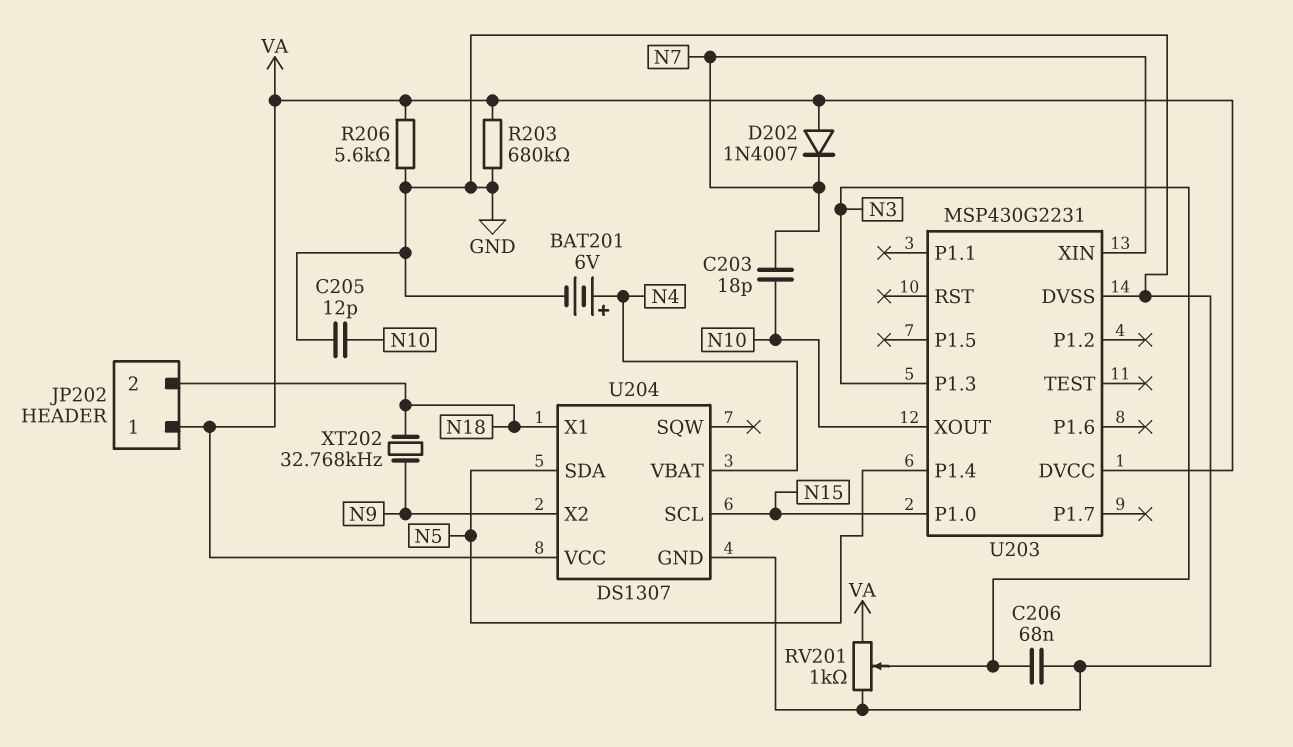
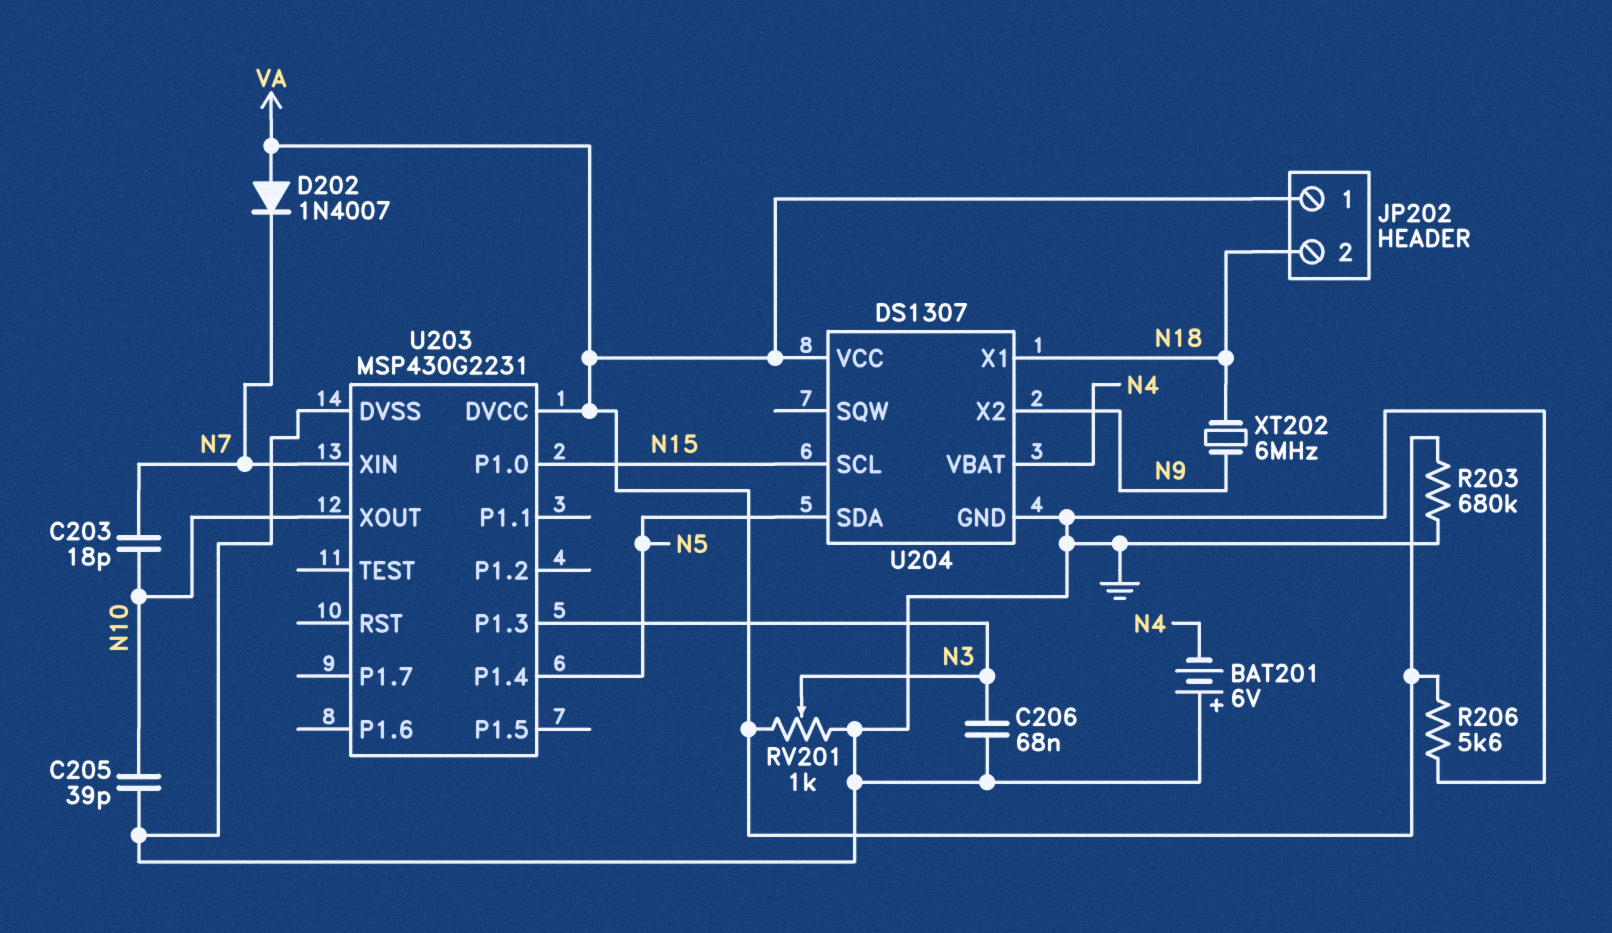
BAT201: 6V (plus N4, minus GND) -> 6V (plus GND, minus N4)
C205: 12pF (GND, N10) -> 39pF (GND, N10)
XT202: 32.768kHz (N9, N18) -> 6MHz (N9, N18)

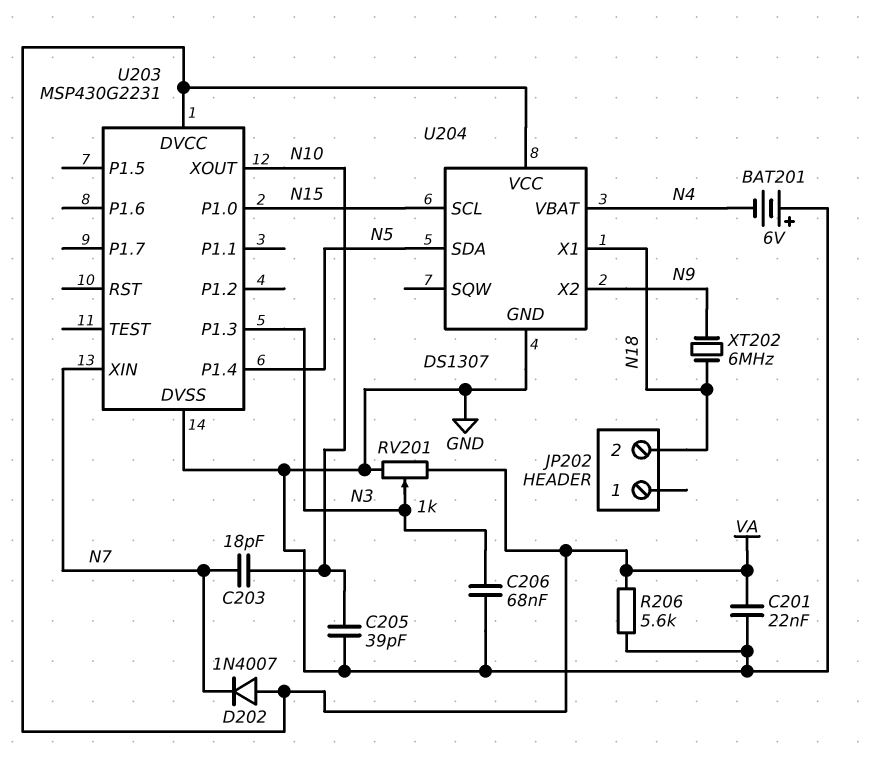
C201: none -> 22nF (GND, VA)
JP202 pin 1: VA -> none
R203: 680k (GND, VA) -> none

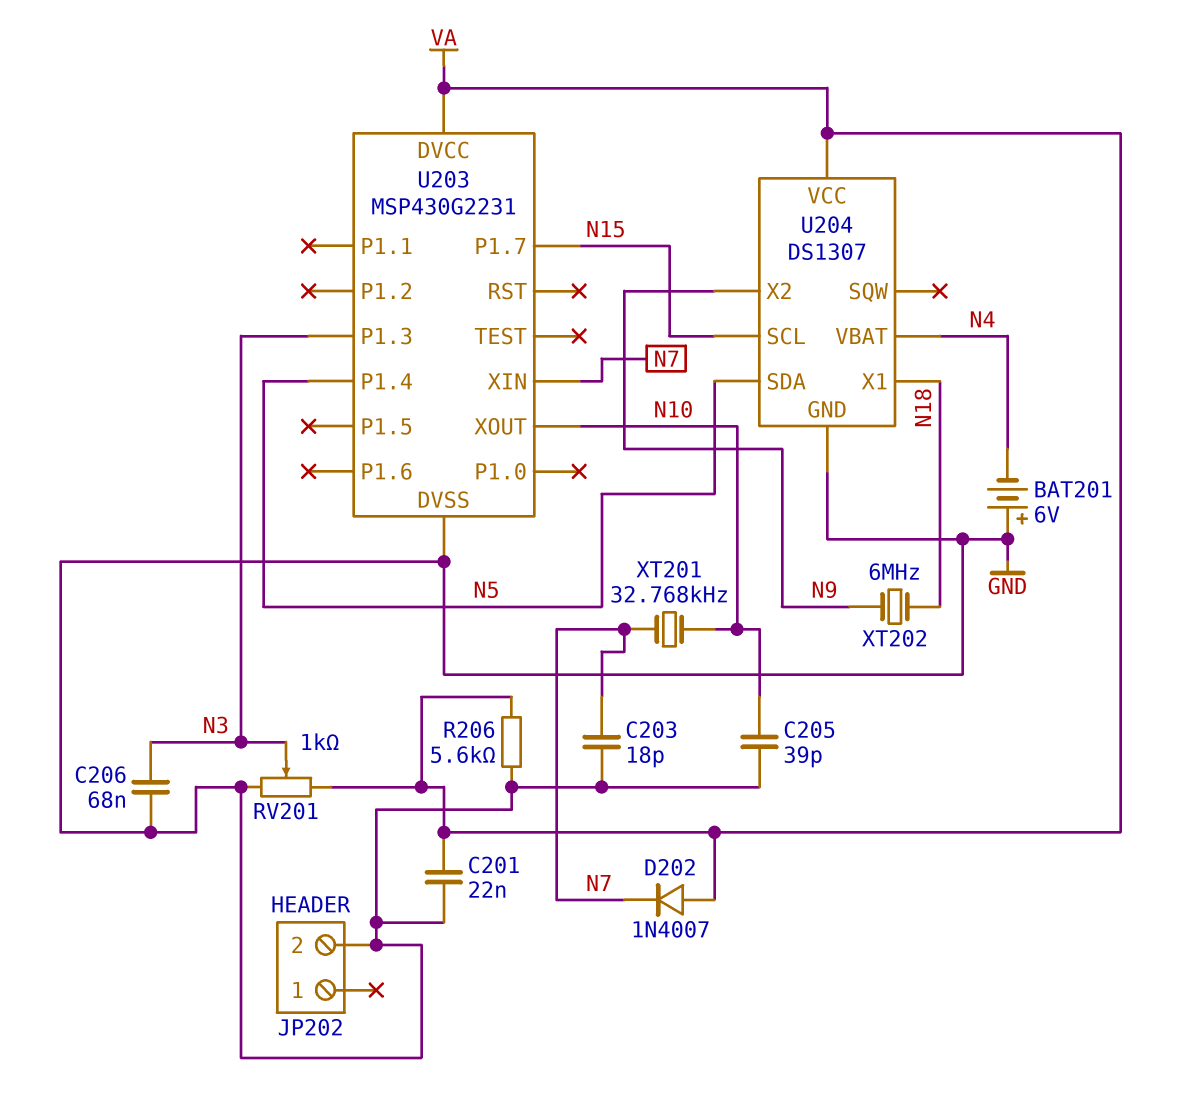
C203: 18pF (N7, N10) -> 18pF (GND, N7)
JP202 pin 2: N18 -> GND
U203 pin P1.0: N15 -> none
U203 pin P1.7: none -> N15
XT201: none -> 32.768kHz (N7, N10)

